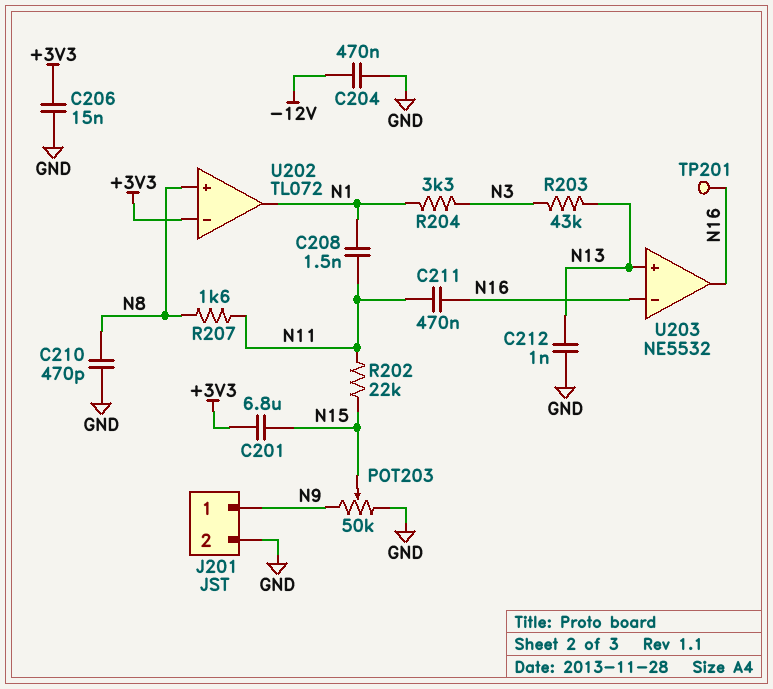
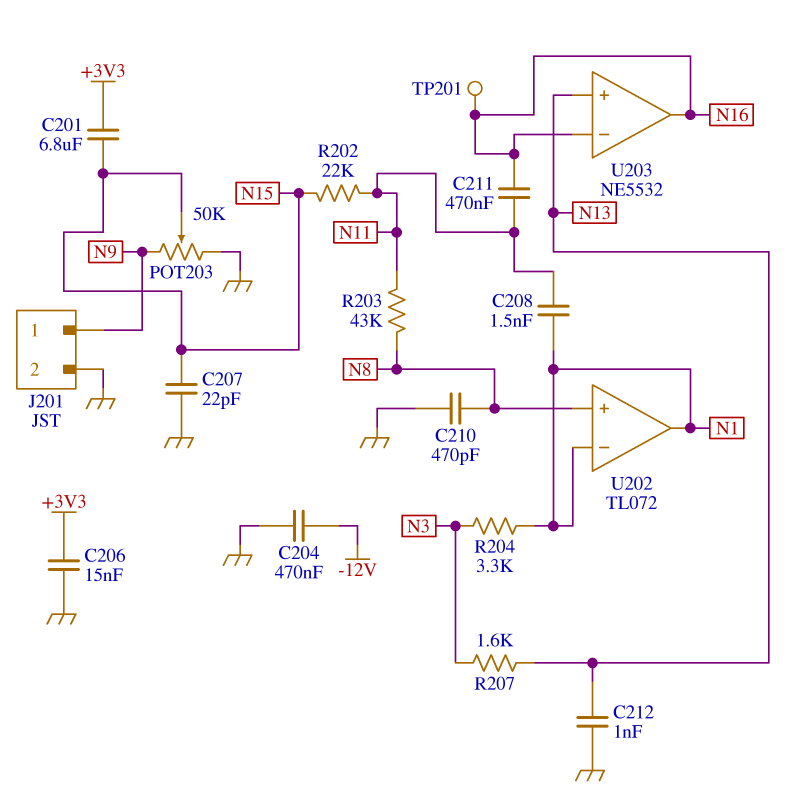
C207: none -> 22pF (GND, N15)
R203: 43k (N3, N13) -> 43k (N8, N11)
R207: 1.6k (N8, N11) -> 1.6k (N3, N13)
U202 pin in-: +3V3 -> N1

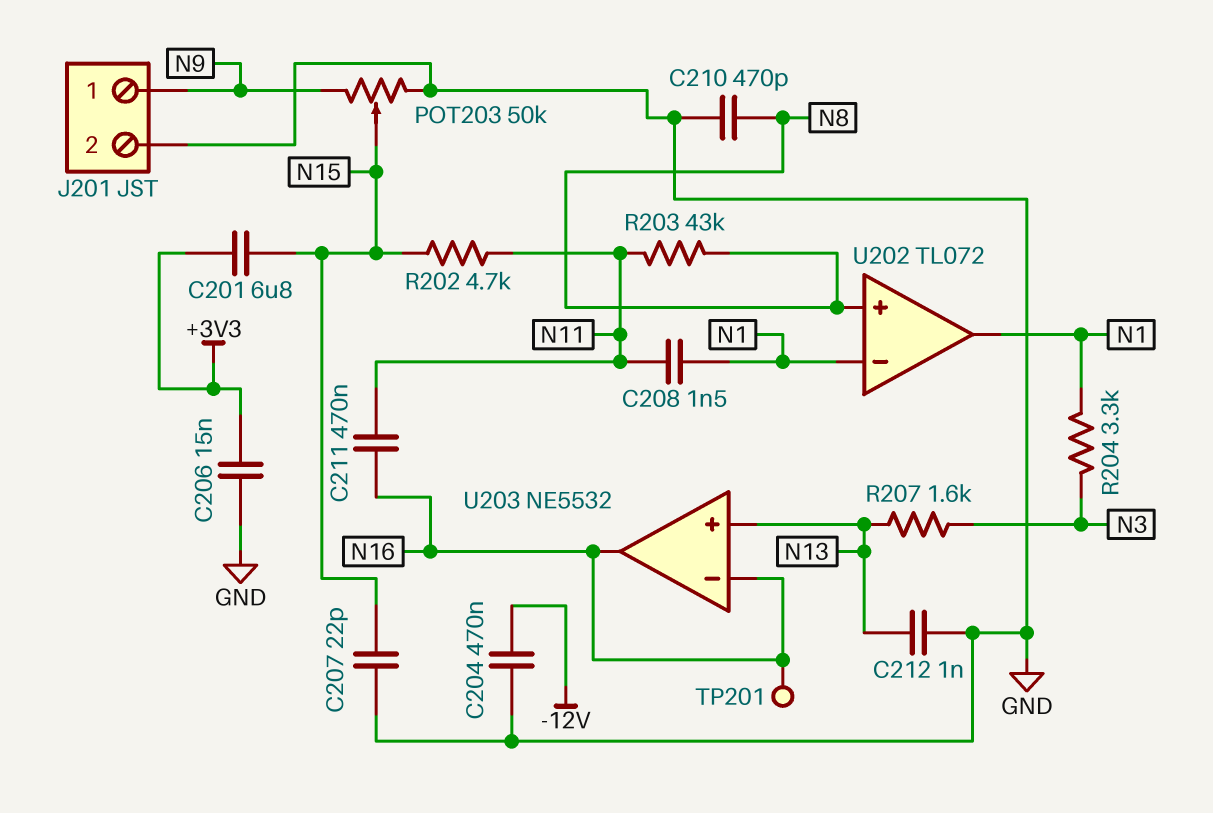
R202: 22k (N11, N15) -> 4.7k (N11, N15)

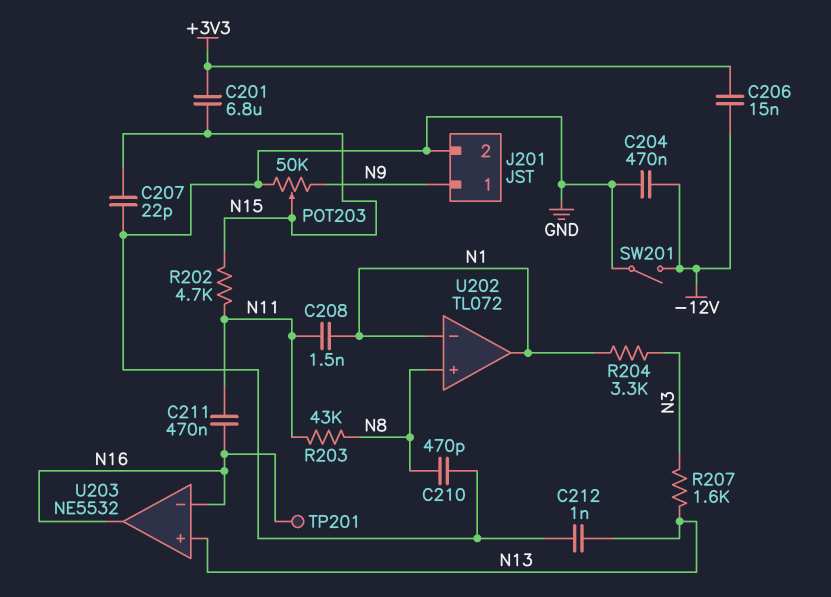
C206: 15nF (+3V3, GND) -> 15nF (+3V3, -12V)
SW201: none -> switch (-12V, GND)

